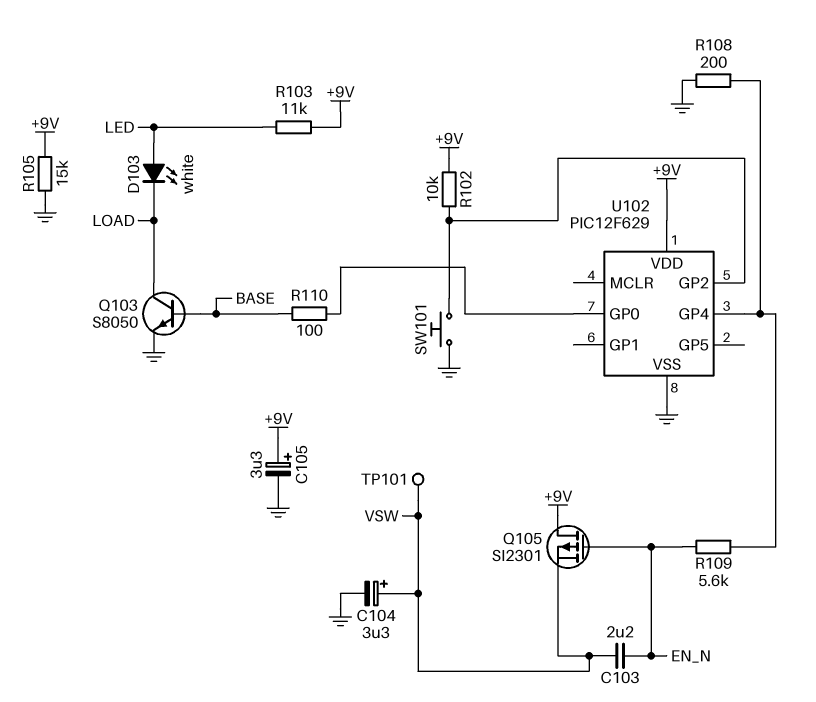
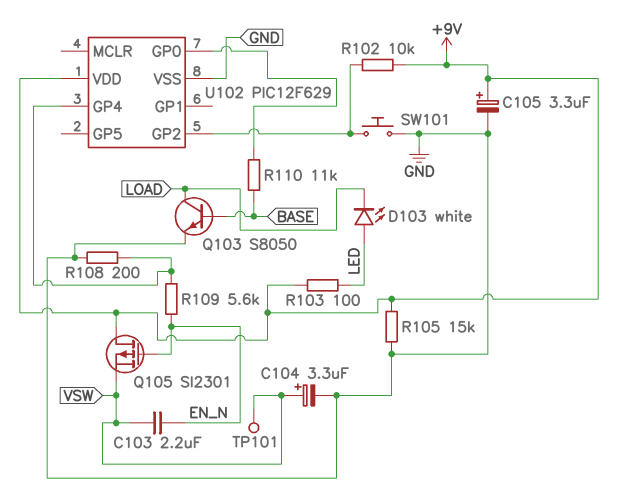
R103: 11k (+9V, LED) -> 100 (+9V, LED)
R110: 100 (BASE, U102/GP0) -> 11k (BASE, U102/GP0)

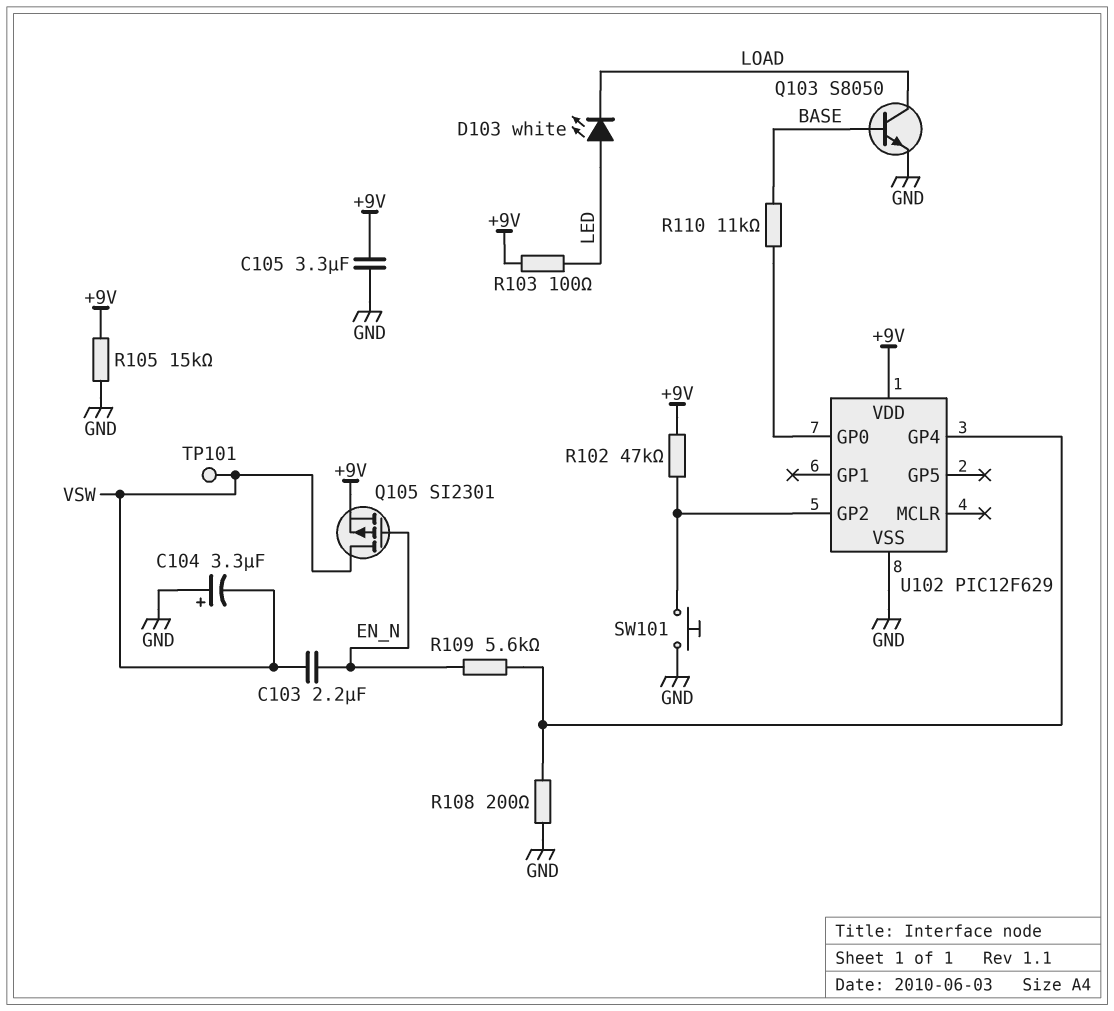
C104: 3.3uF (plus VSW, minus GND) -> 3.3uF (plus GND, minus VSW)
C105: 3.3uF (plus +9V, minus GND) -> 3.3uF (+9V, GND)
Q105: PMOS SI2301 (G EN_N, D +9V, S VSW) -> PMOS SI2301 (G EN_N, D VSW, S +9V)
R102: 10k (+9V, U102/GP2) -> 47k (+9V, U102/GP2)

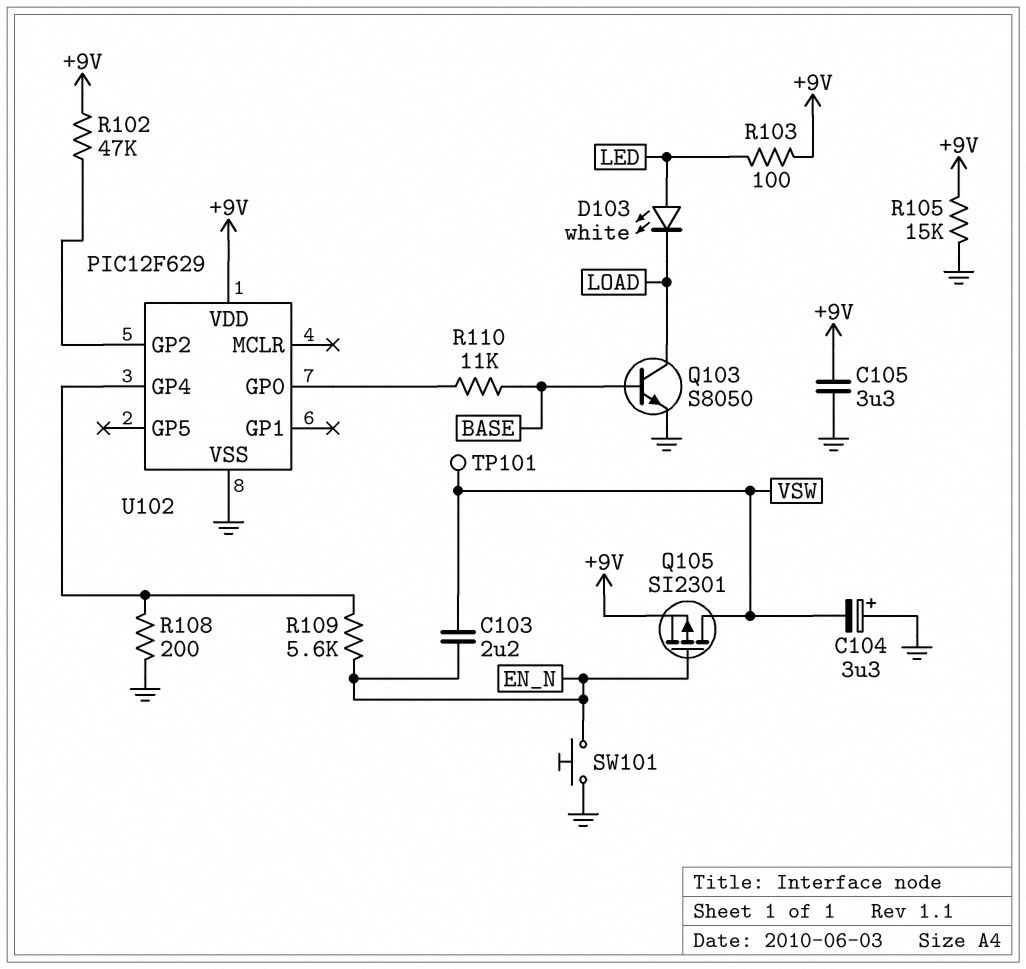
SW101: button (GND, U102/GP2) -> button (EN_N, GND)

